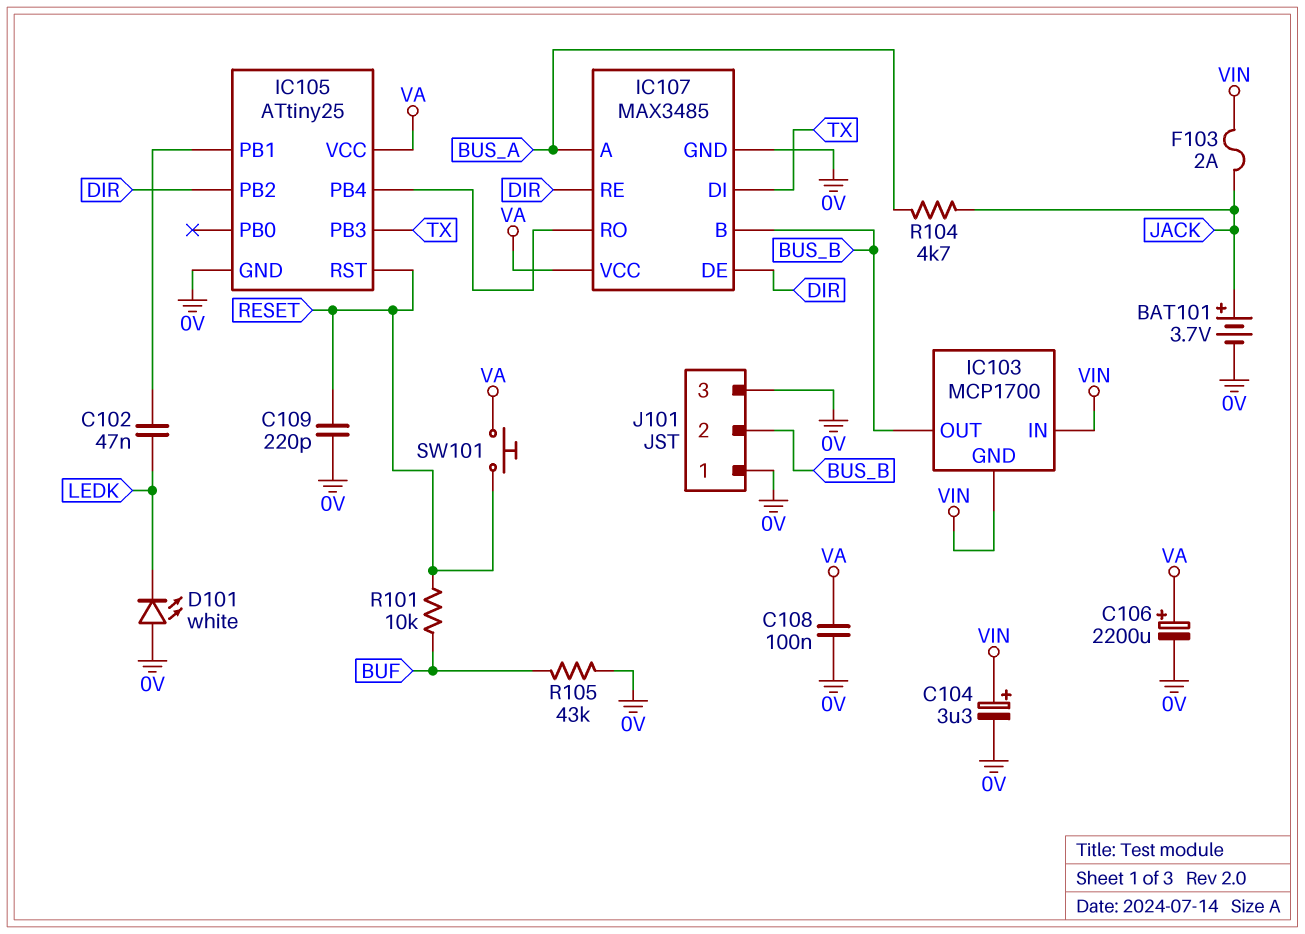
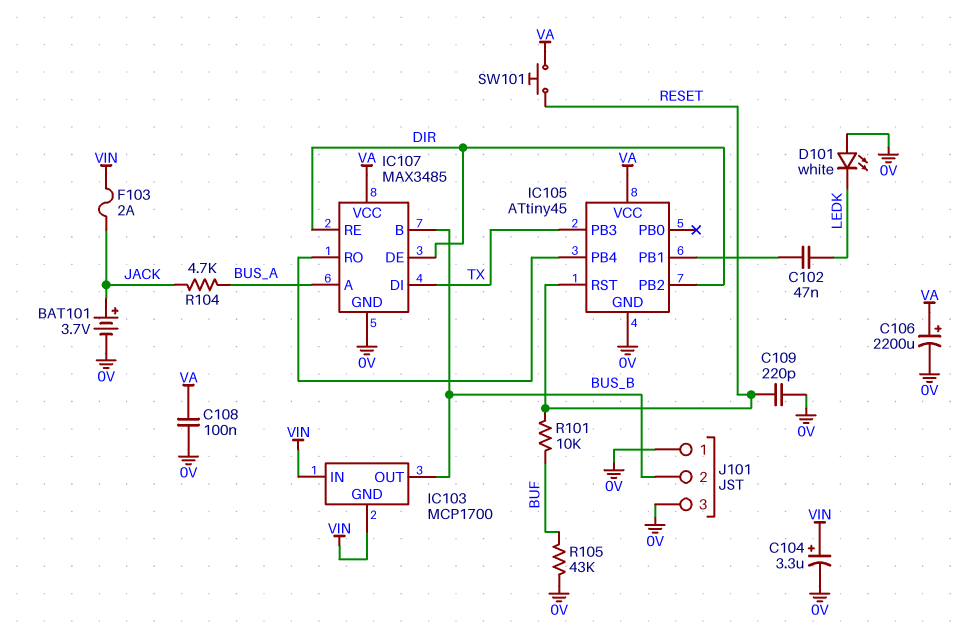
IC105: ATtiny25 -> ATtiny45

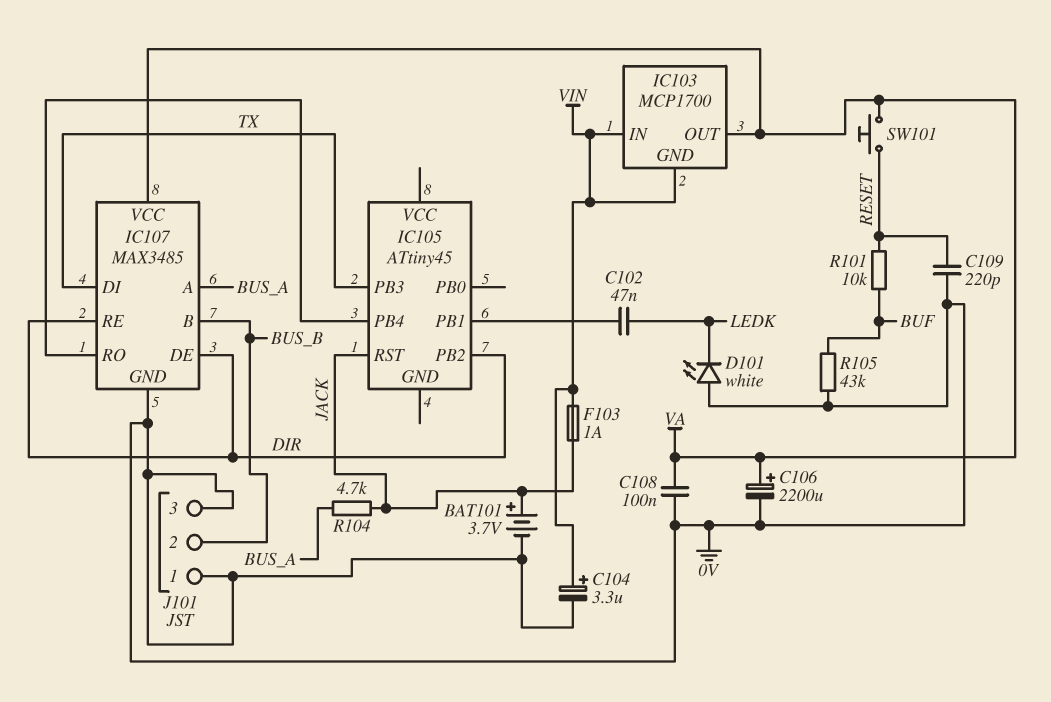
F103: 2A (JACK, VIN) -> 1A (JACK, VIN)
IC103 pin OUT: BUS_B -> VA
IC105 pin GND: 0V -> none
IC105 pin RST: RESET -> JACK
IC105 pin VCC: VA -> none

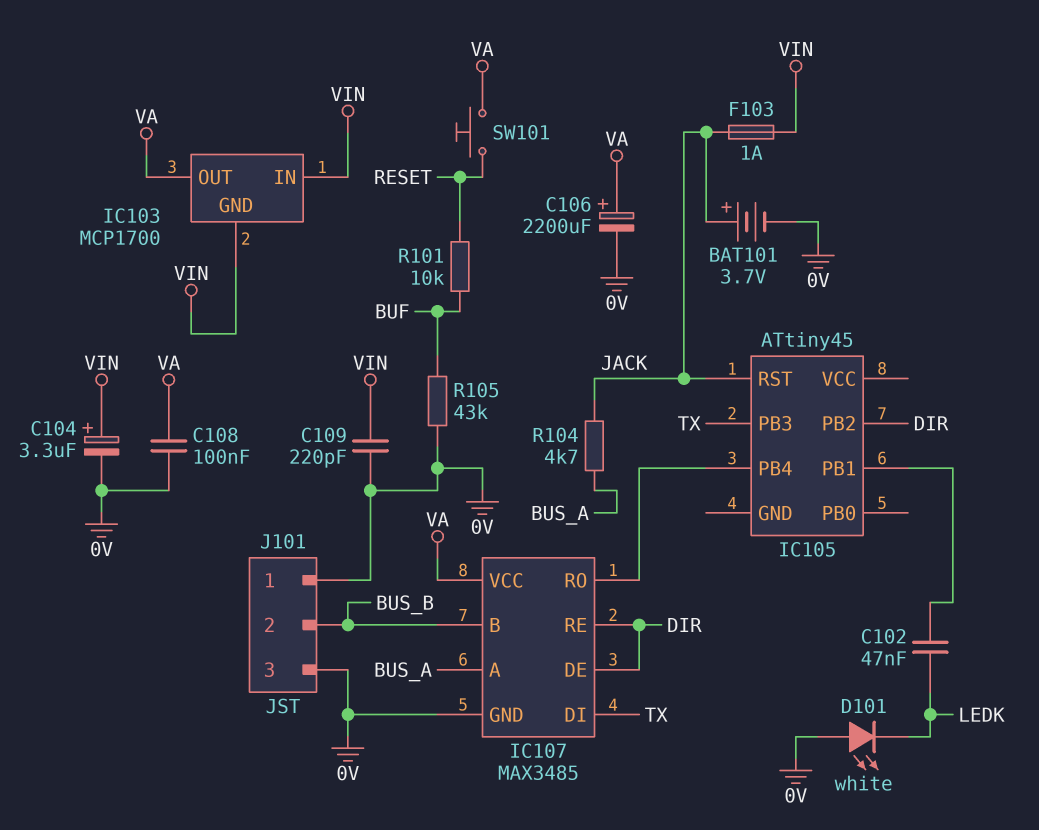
C109: 220pF (0V, RESET) -> 220pF (0V, VIN)

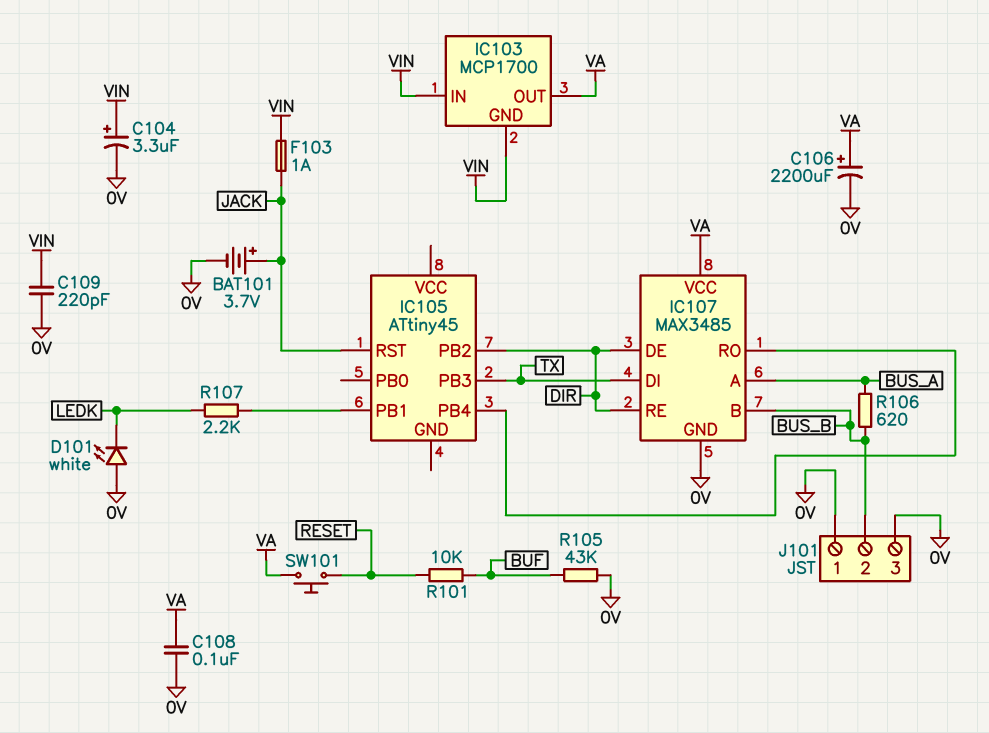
C102: 47nF (IC105/PB1, LEDK) -> none
R104: 4.7k (BUS_A, JACK) -> none
R106: none -> 620 (BUS_A, BUS_B)
R107: none -> 2.2k (IC105/PB1, LEDK)

